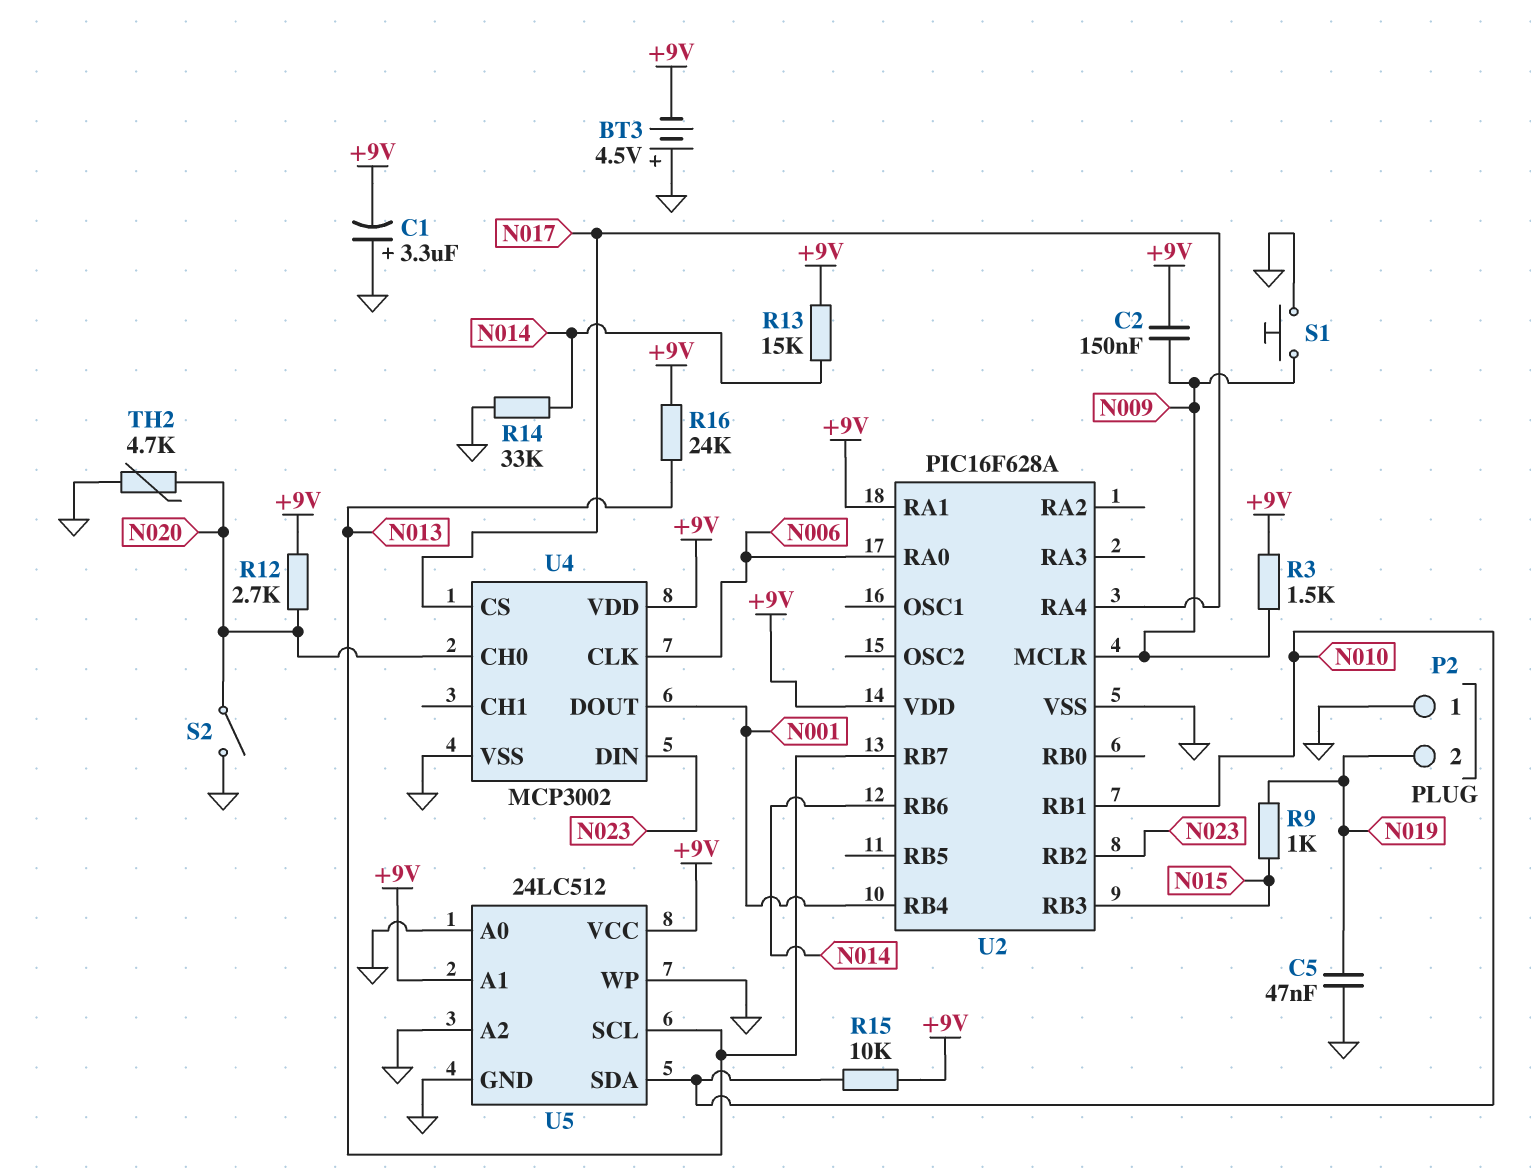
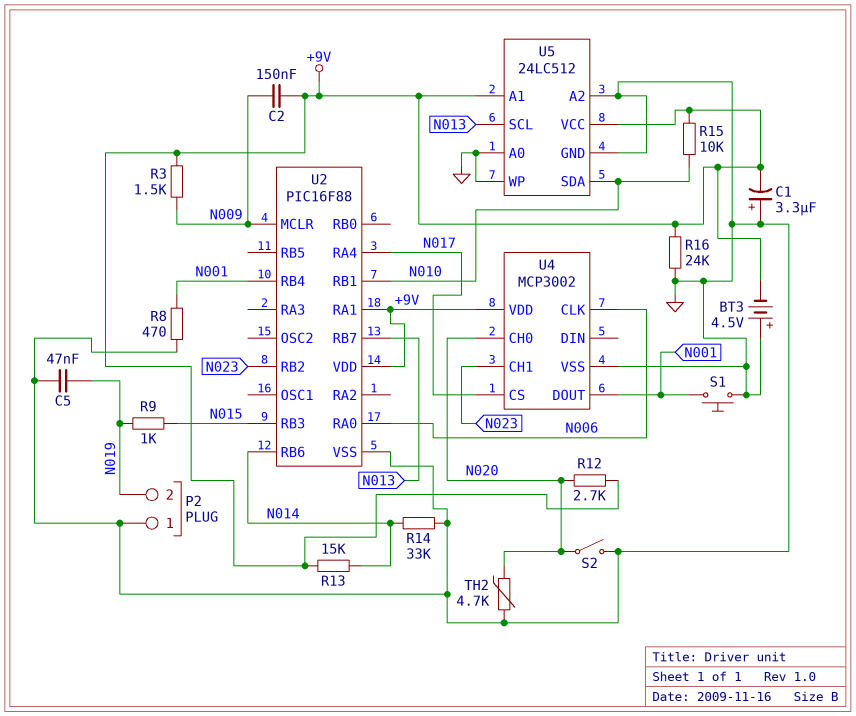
R8: none -> 470 (GND, N001)
R16: 24k (+9V, N013) -> 24k (+9V, GND)
S1: button (GND, N009) -> button (GND, N001)
U2: PIC16F628A -> PIC16F88
U4 pin CH1: none -> N023
U4 pin DIN: N023 -> none

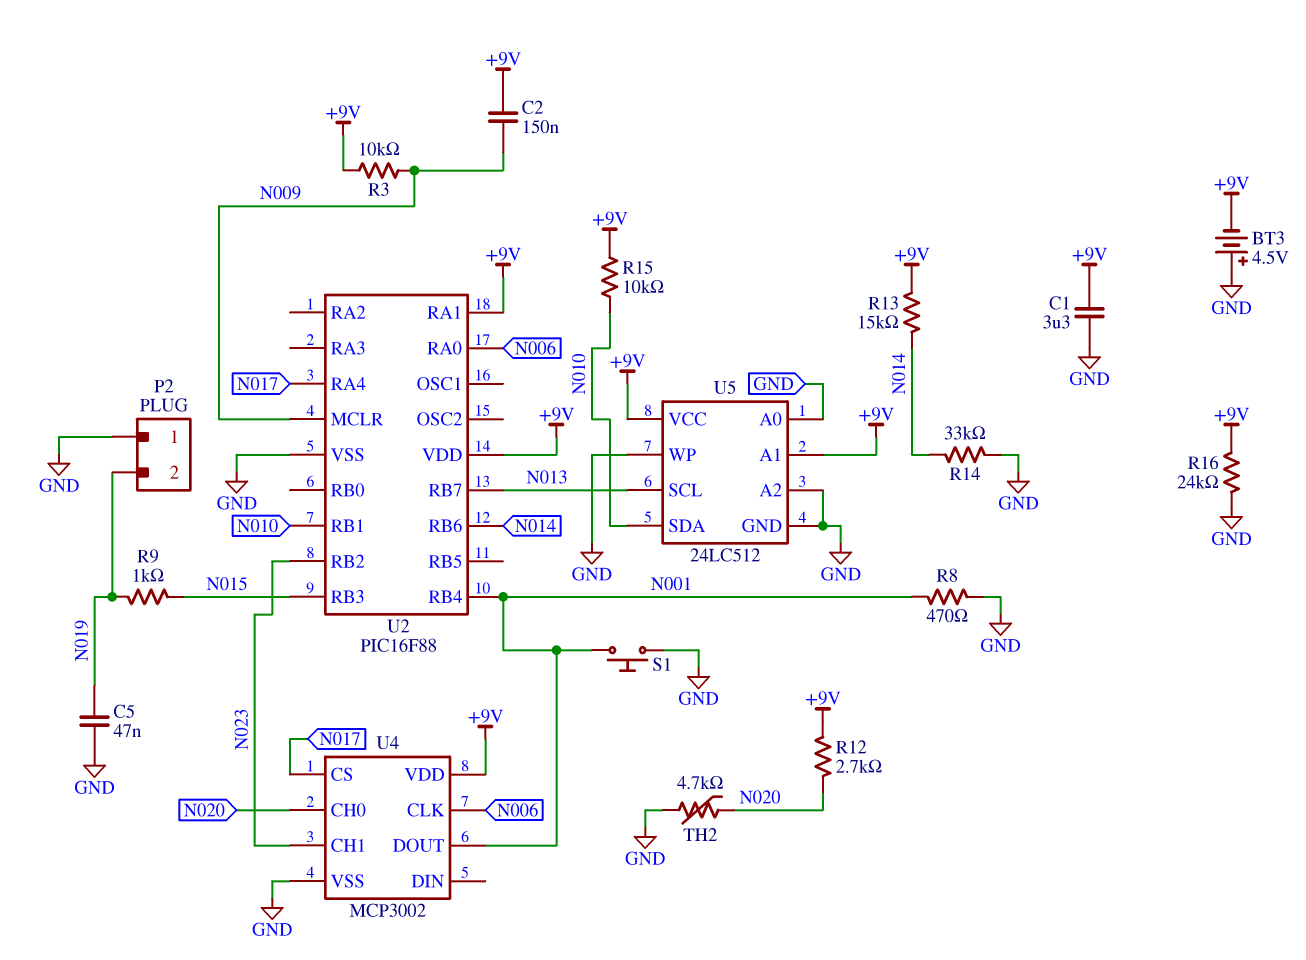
C1: 3.3uF (plus GND, minus +9V) -> 3.3uF (+9V, GND)
R3: 1.5k (+9V, N009) -> 10k (+9V, N009)
S2: switch (GND, N020) -> none

